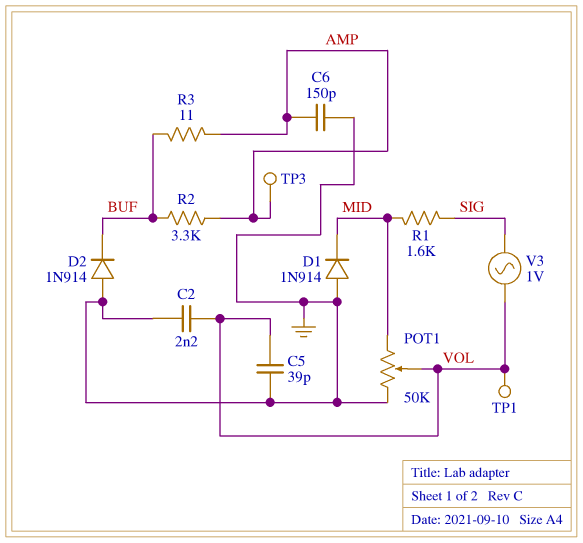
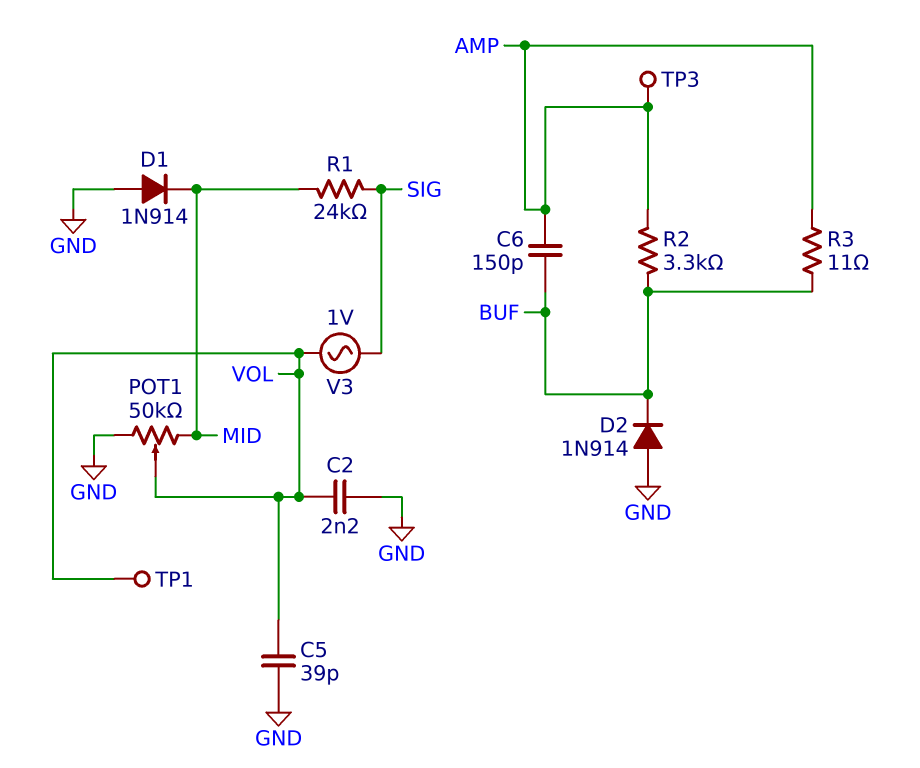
C6: 150pF (AMP, GND) -> 150pF (AMP, BUF)
R1: 1.6k (MID, SIG) -> 24k (MID, SIG)

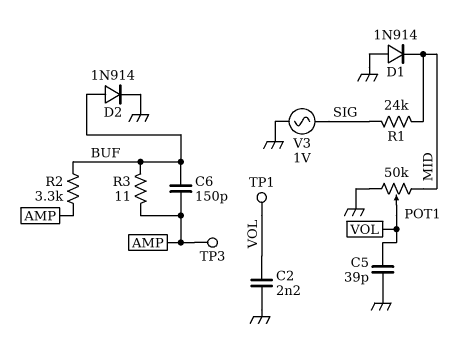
D2: diode 1N914 (A GND, K BUF) -> diode 1N914 (A BUF, K GND)
V3: AC 1V (SIG, VOL) -> AC 1V (GND, SIG)

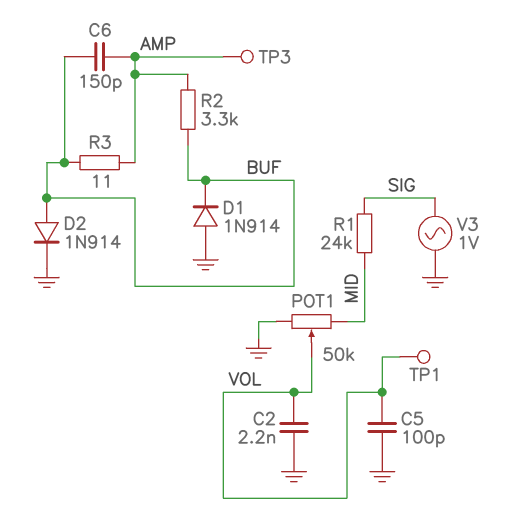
C5: 39pF (GND, VOL) -> 100pF (GND, VOL)
D1: diode 1N914 (A GND, K MID) -> diode 1N914 (A GND, K BUF)

